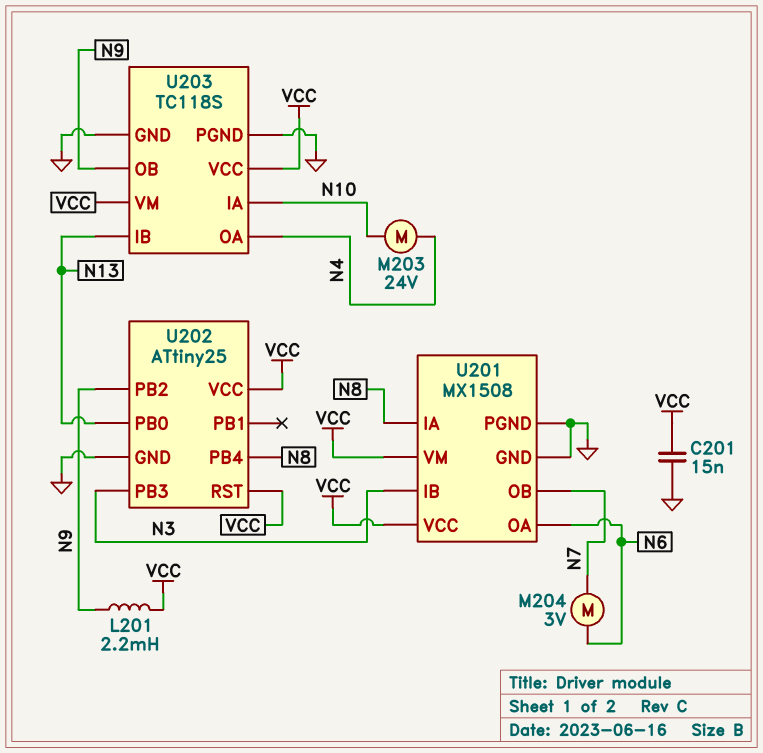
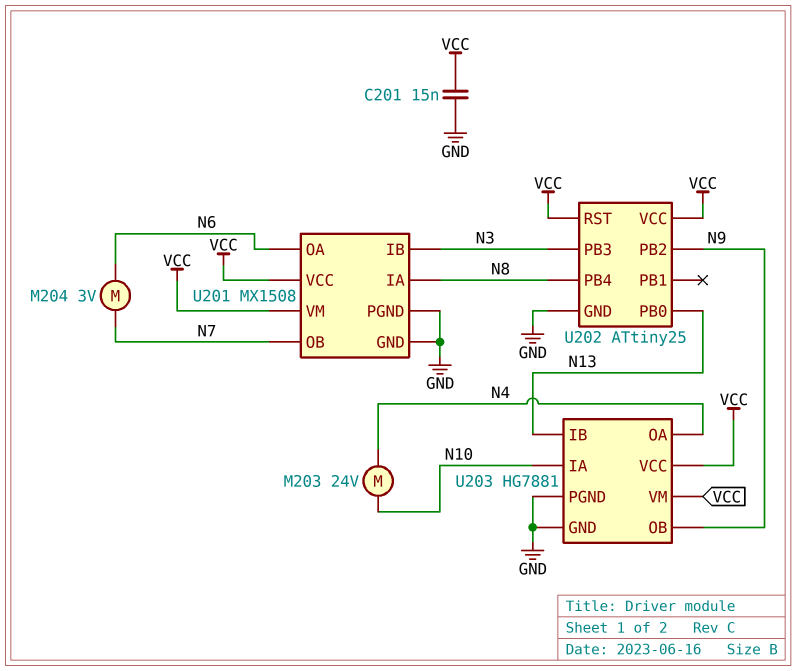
L201: 2.2mH (N9, VCC) -> none
U203: TC118S -> HG7881

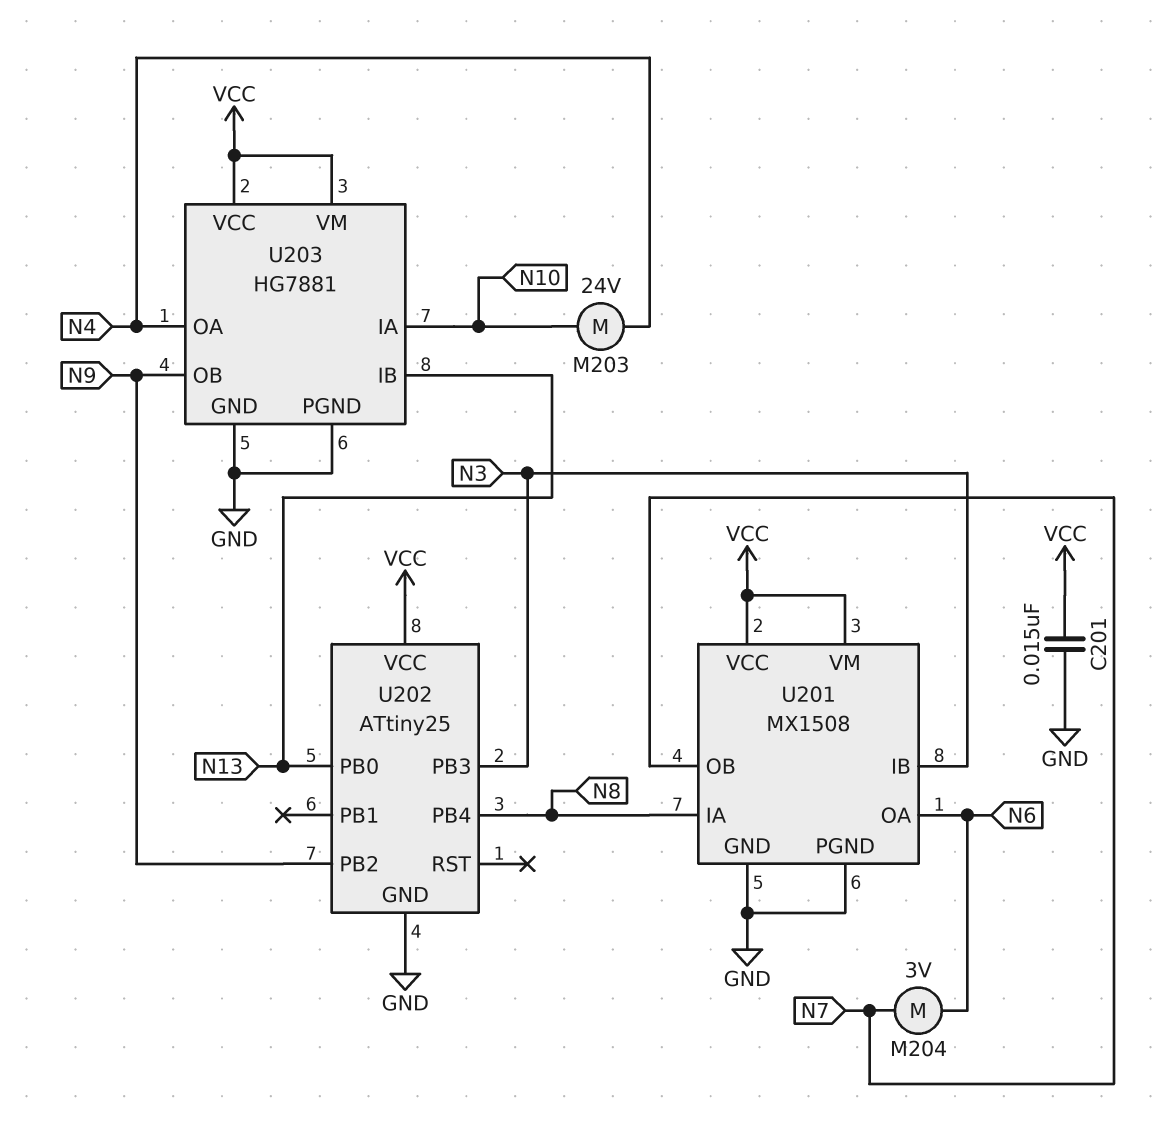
U202 pin RST: VCC -> none

